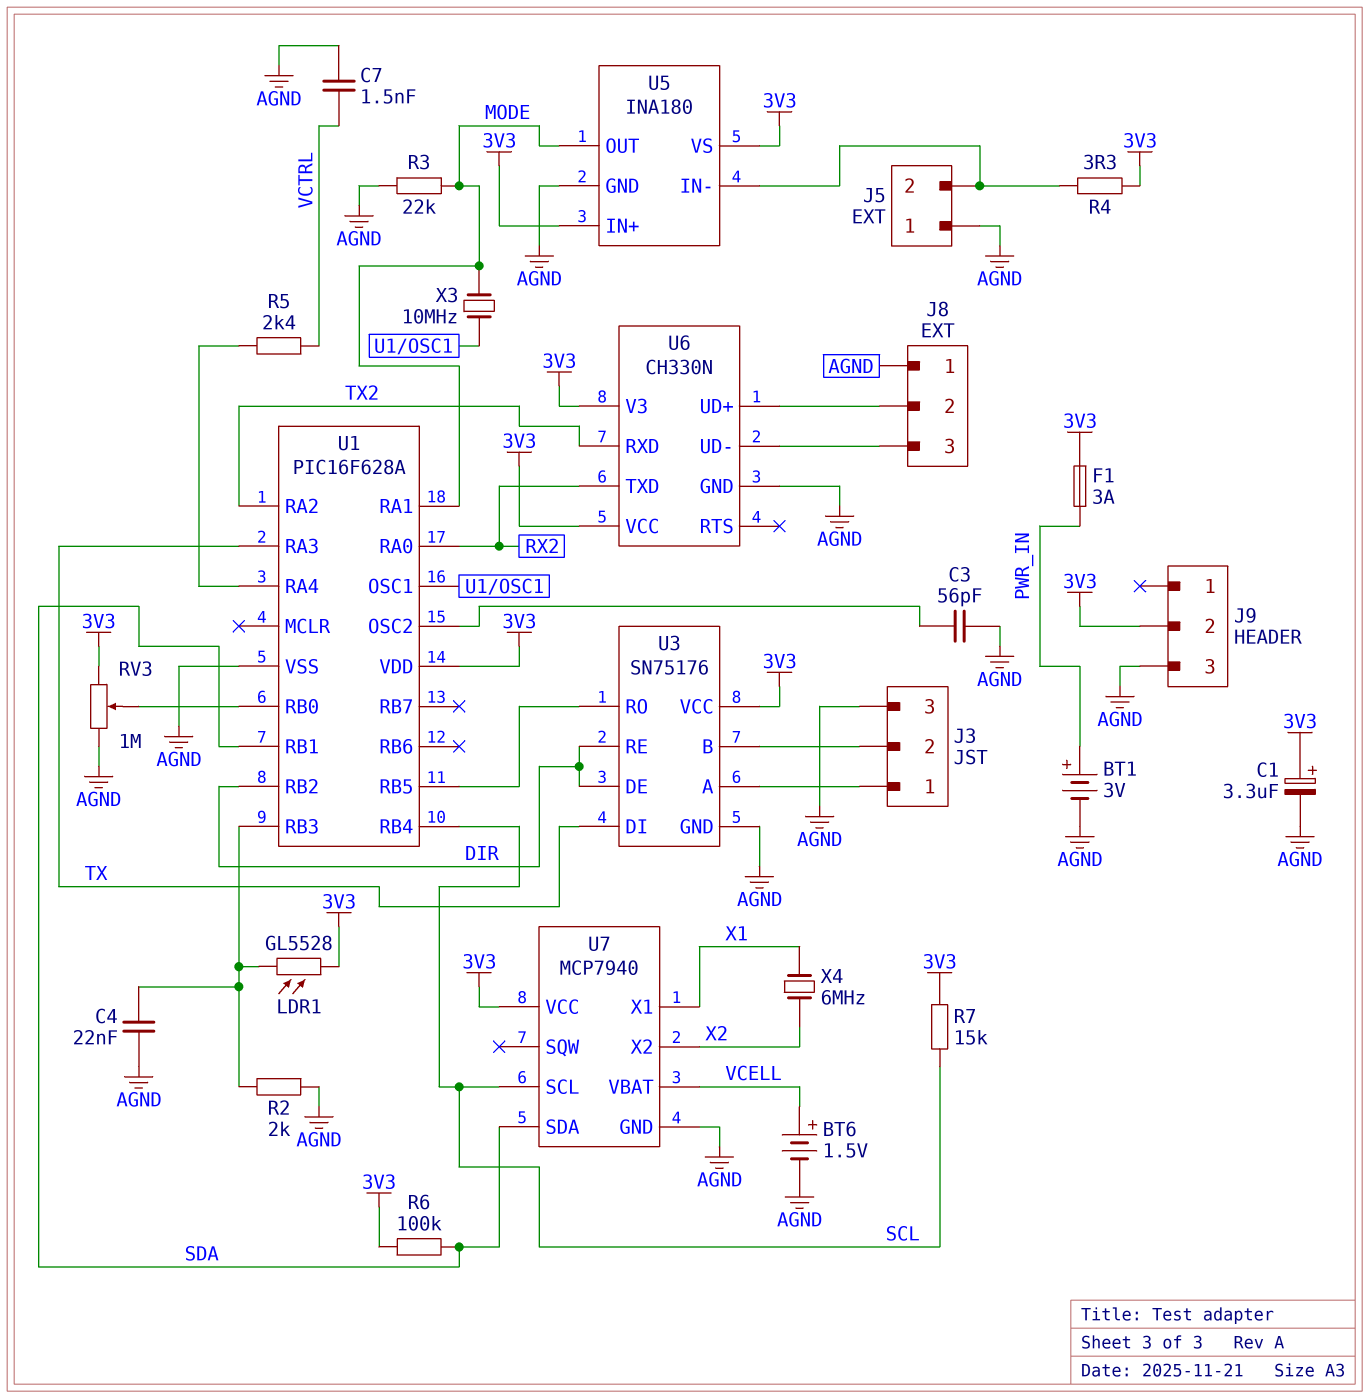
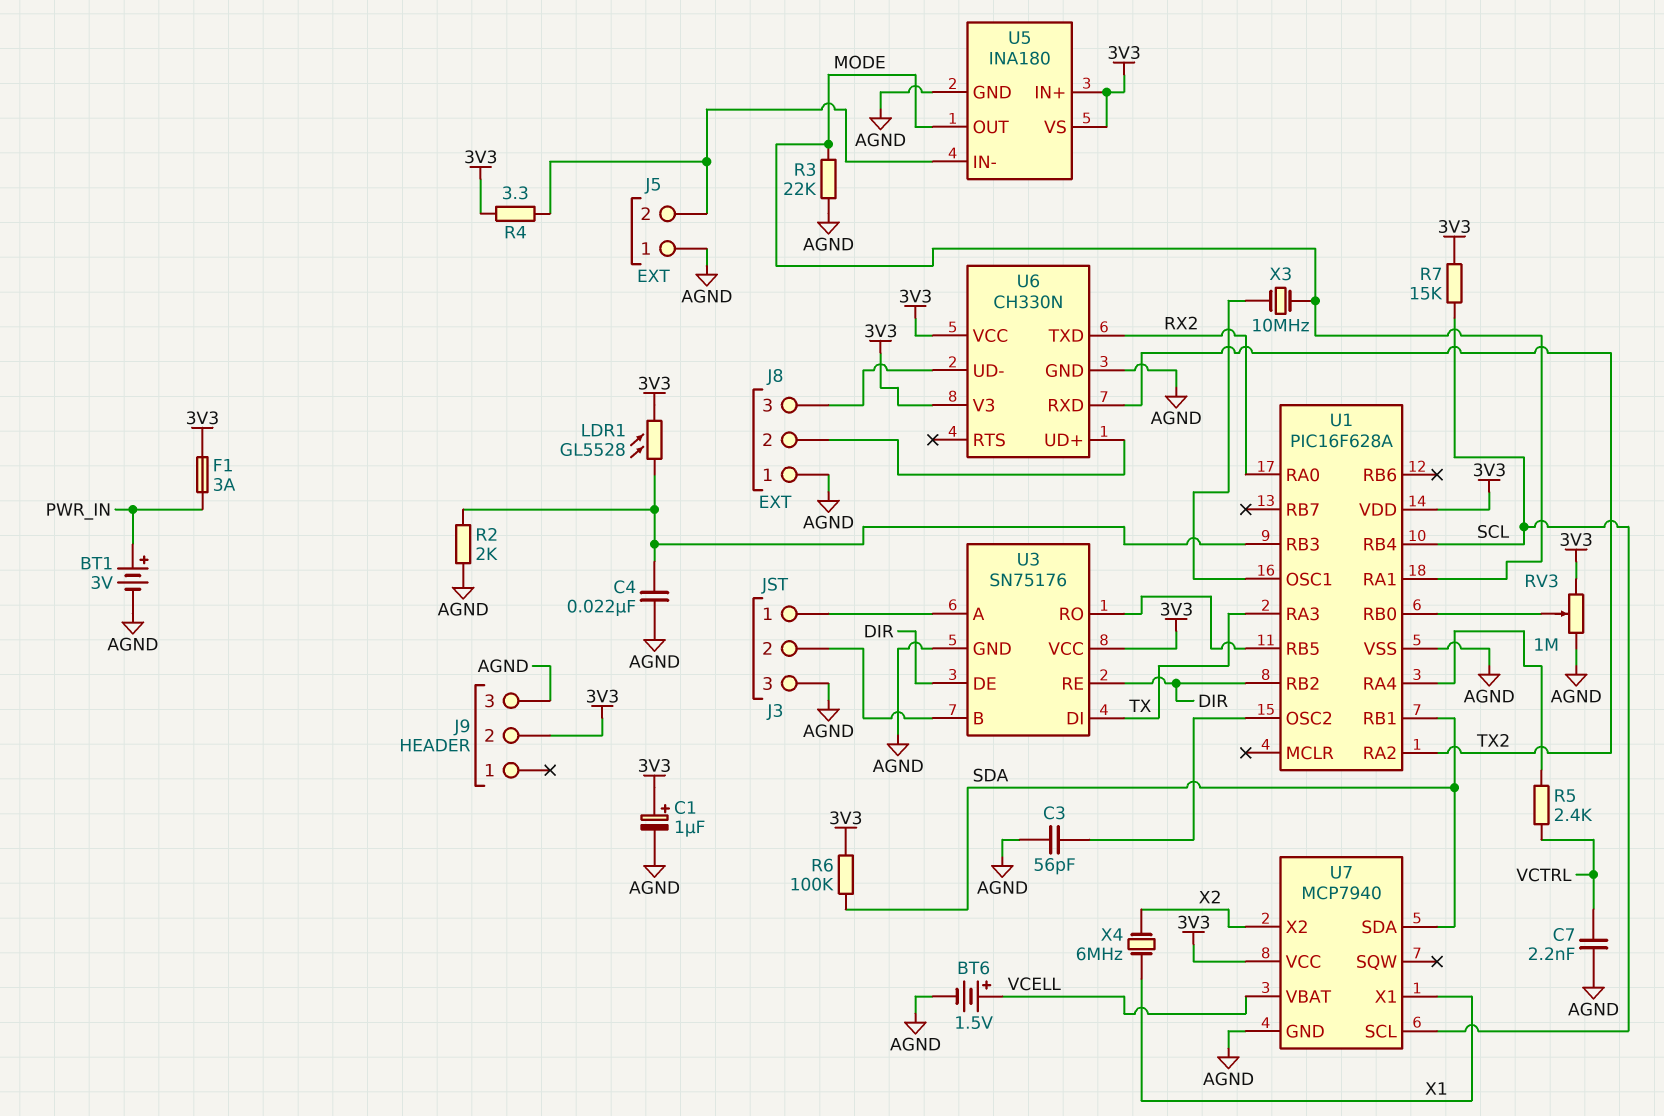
C1: 3.3uF (plus 3V3, minus AGND) -> 1uF (plus 3V3, minus AGND)
C7: 1.5nF (AGND, VCTRL) -> 2.2nF (AGND, VCTRL)

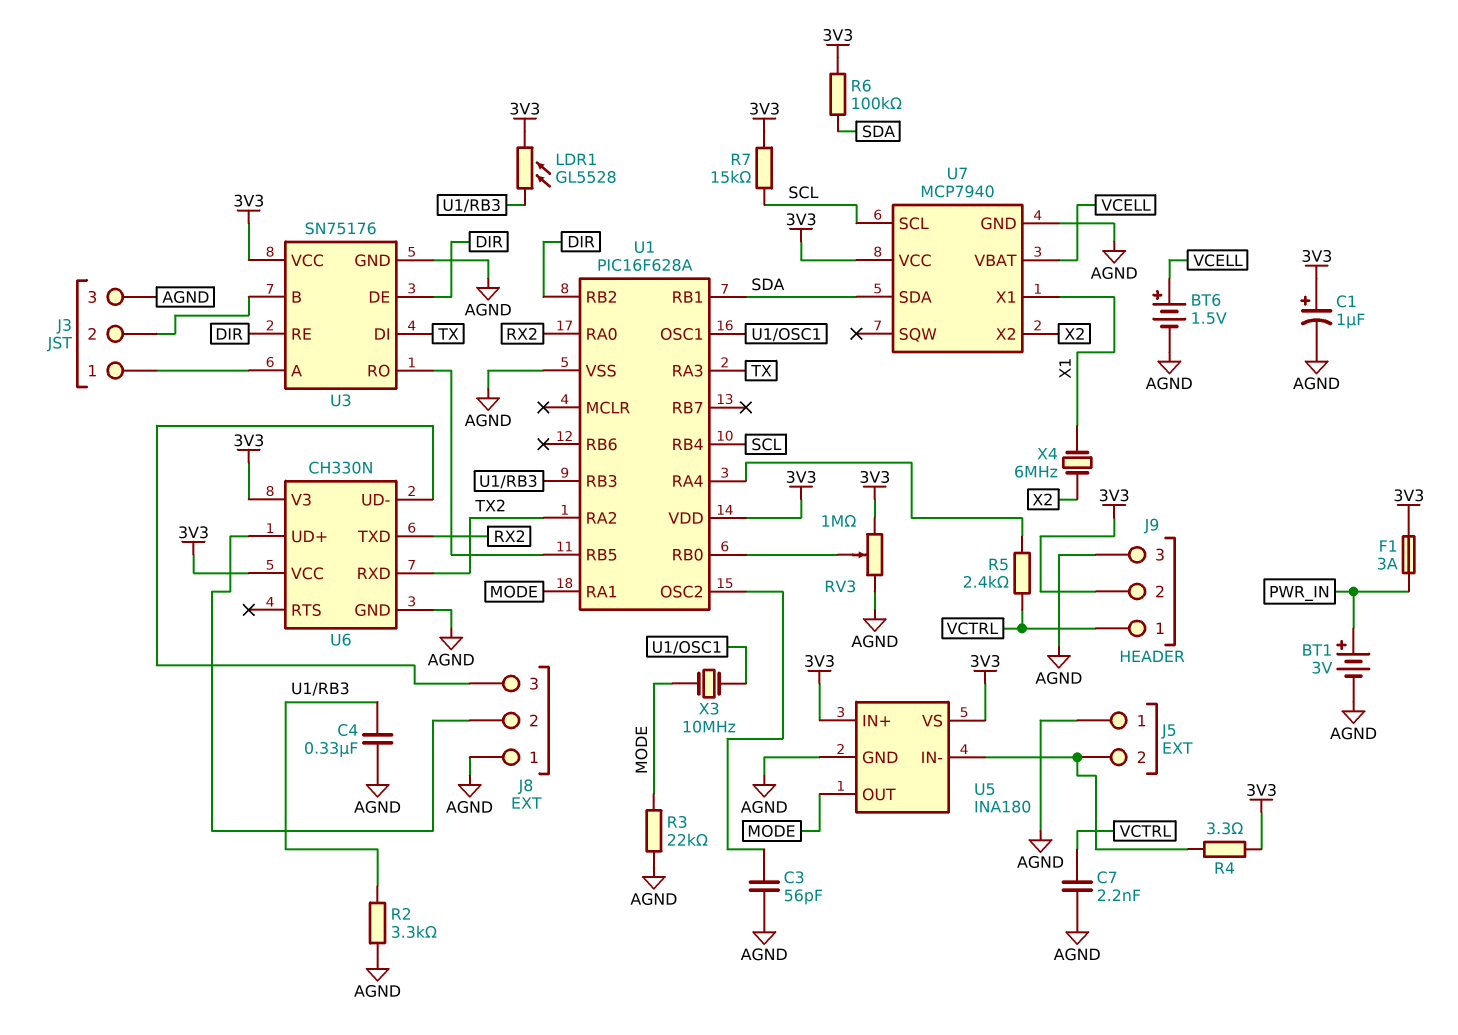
C4: 22nF (AGND, U1/RB3) -> 330nF (AGND, U1/RB3)
J9 pin 1: none -> VCTRL
R2: 2k (AGND, U1/RB3) -> 3.3k (AGND, U1/RB3)

